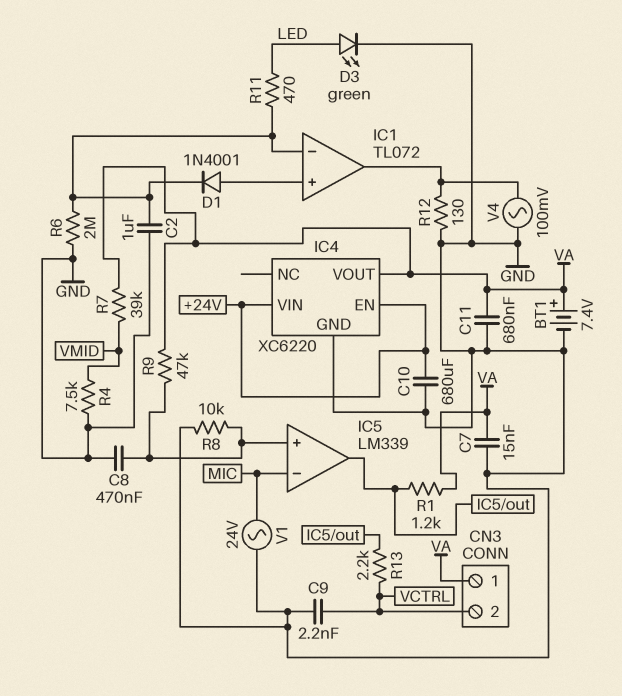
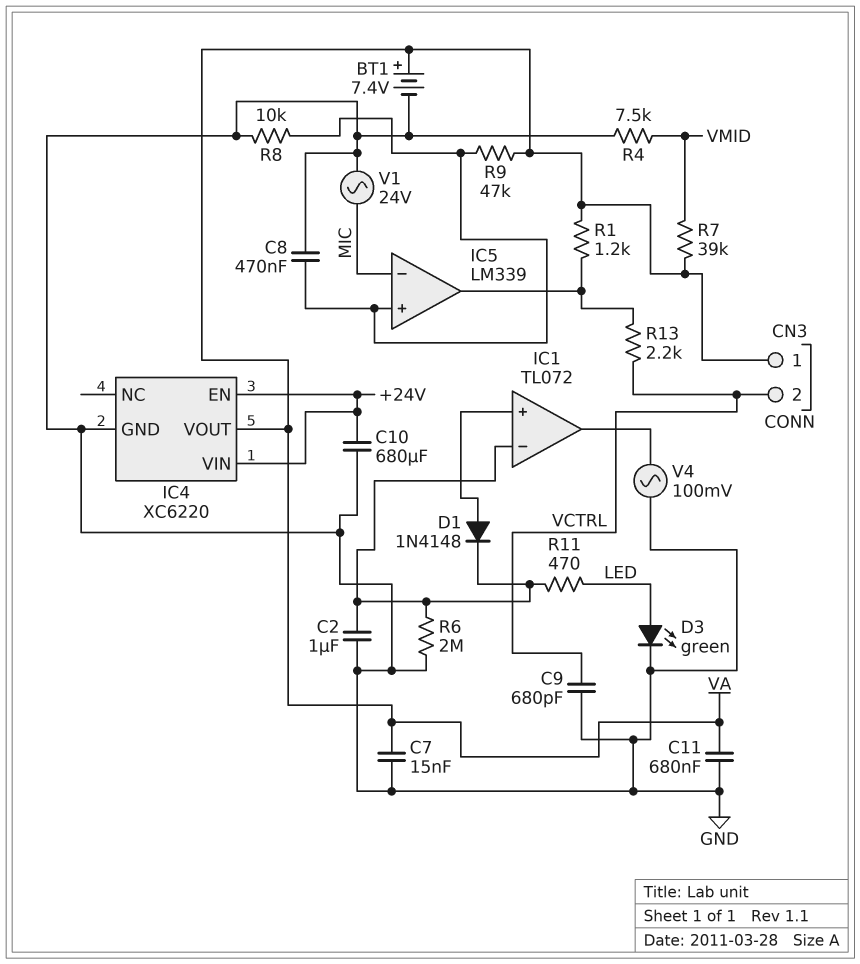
C9: 2.2nF (GND, VCTRL) -> 680pF (GND, VCTRL)
D1: diode 1N4001 (A IC1/in+, K IC1/in-) -> diode 1N4148 (A IC1/in+, K IC1/in-)
R12: 130 (GND, IC1/out) -> none

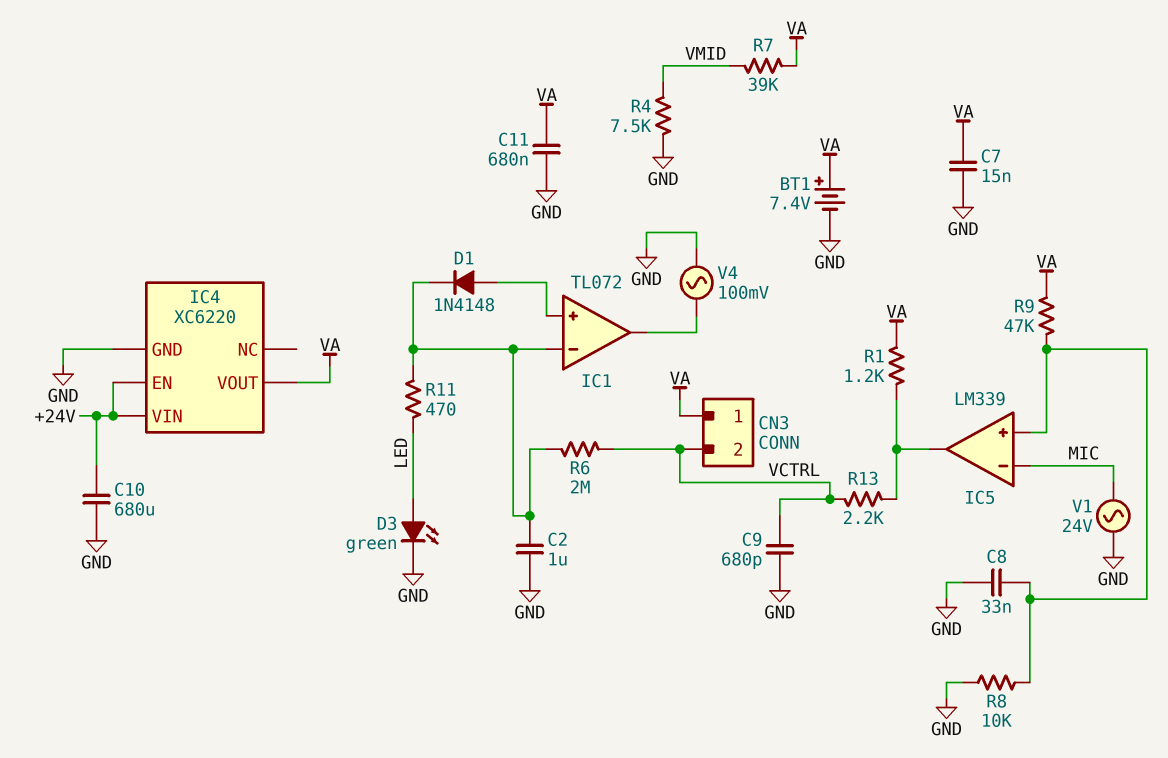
C8: 470nF (GND, IC5/in+) -> 33nF (GND, IC5/in+)
R6: 2M (GND, IC1/in-) -> 2M (IC1/in-, VCTRL)

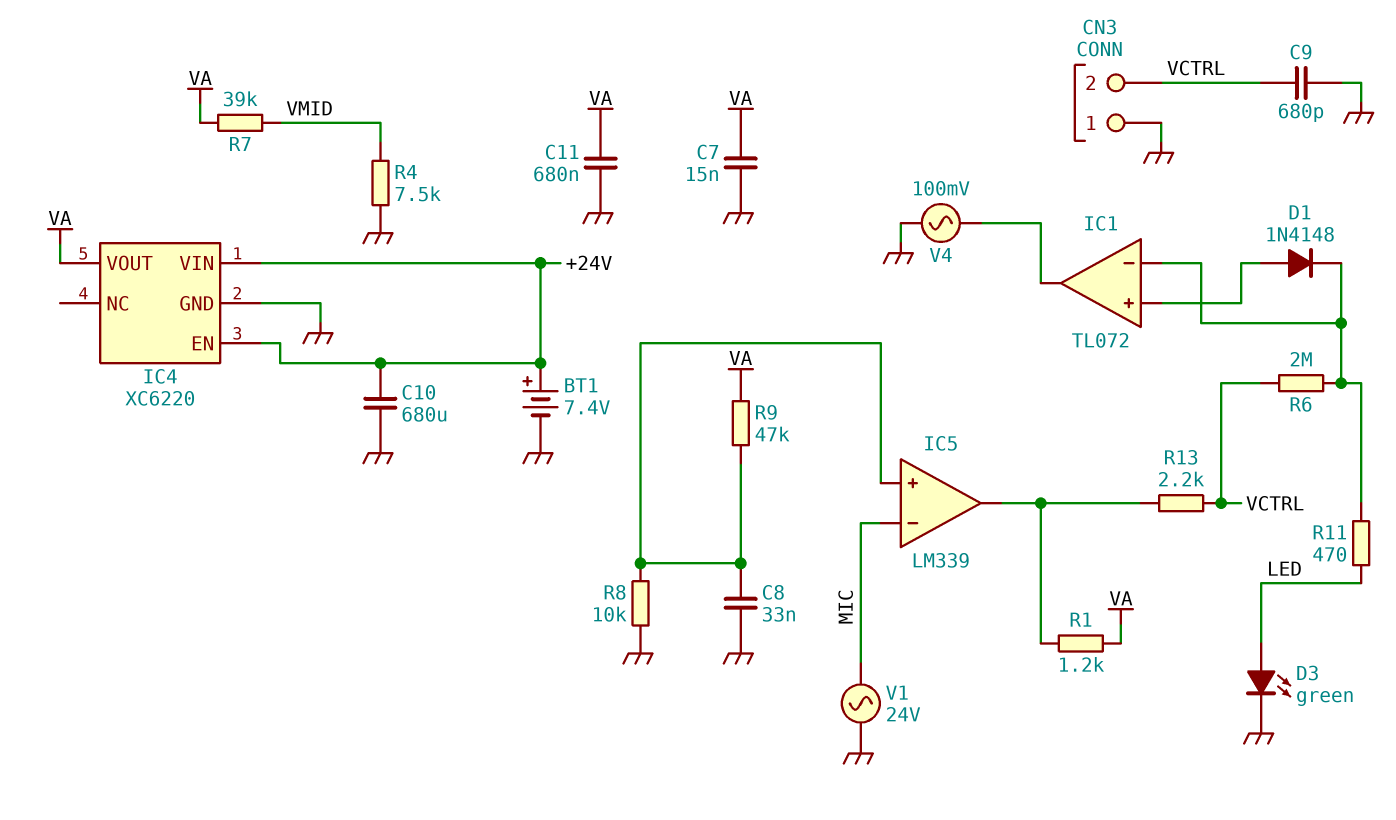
BT1: 7.4V (plus VA, minus GND) -> 7.4V (plus +24V, minus GND)
C2: 1uF (GND, IC1/in-) -> none
CN3 pin 1: VA -> GND

